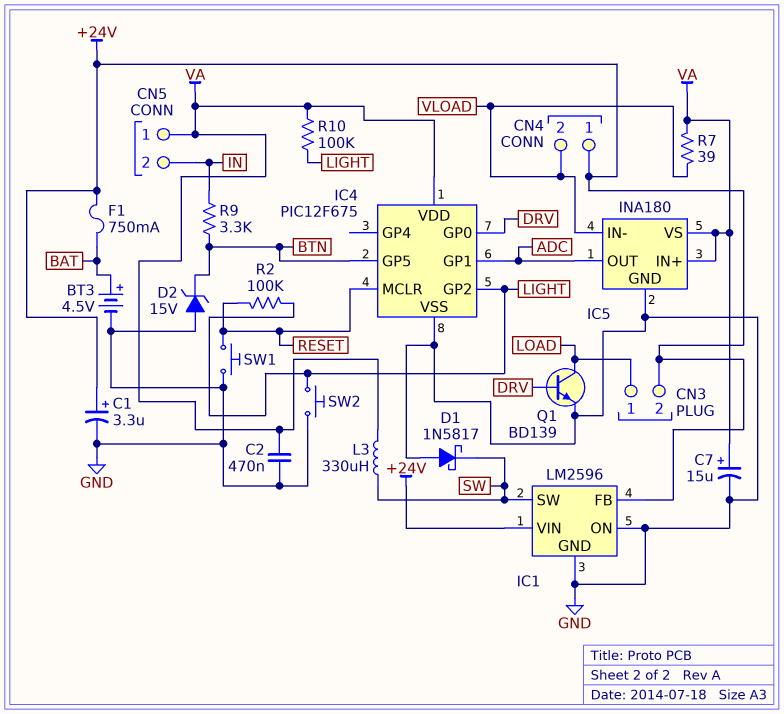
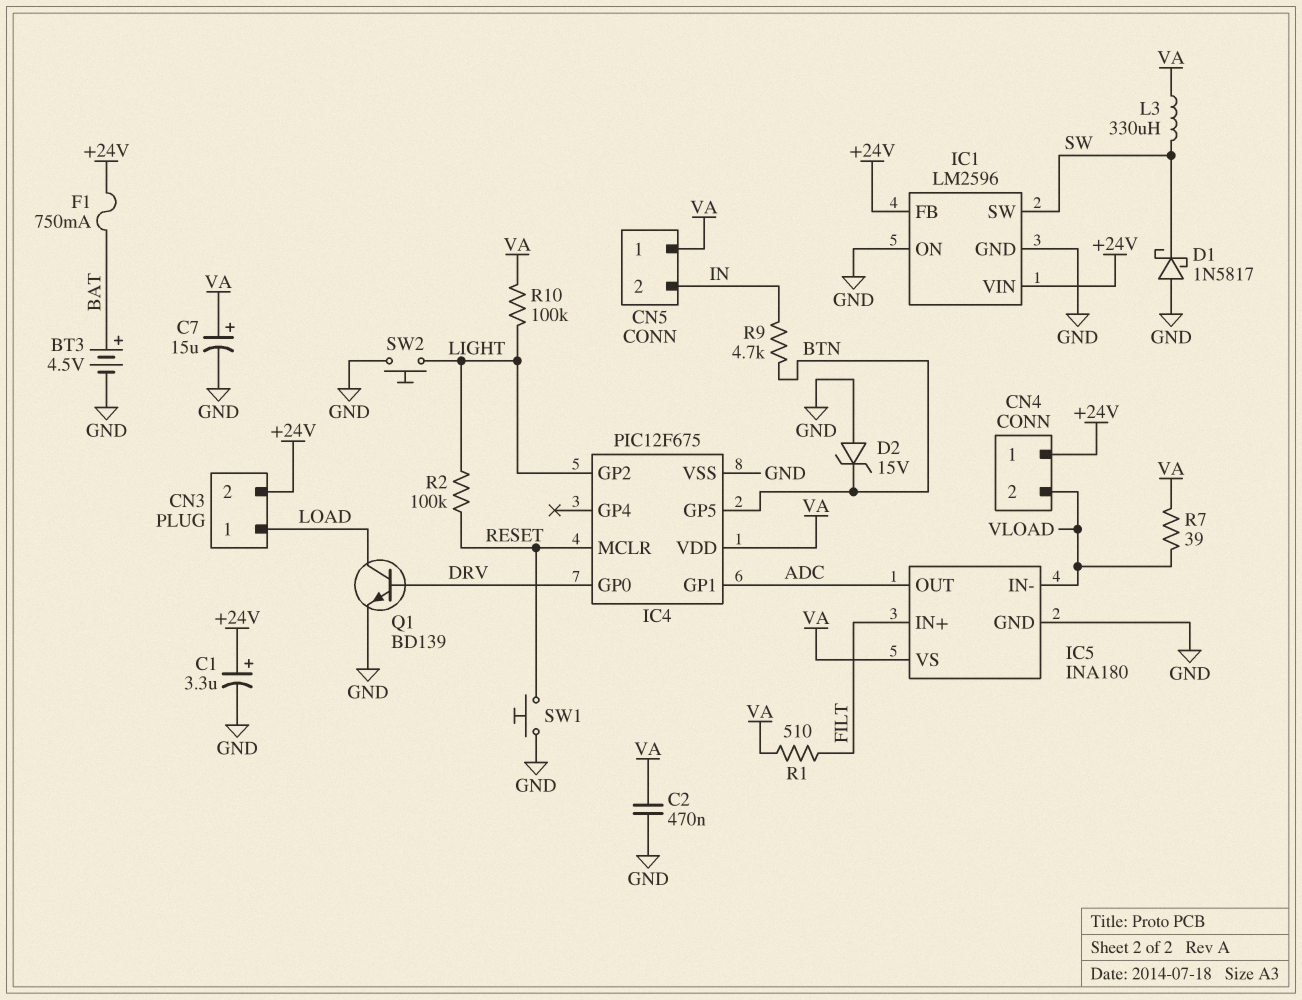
IC5 pin IN+: VA -> FILT
R1: none -> 510 (FILT, VA)
R9: 3.3k (BTN, IN) -> 4.7k (BTN, IN)

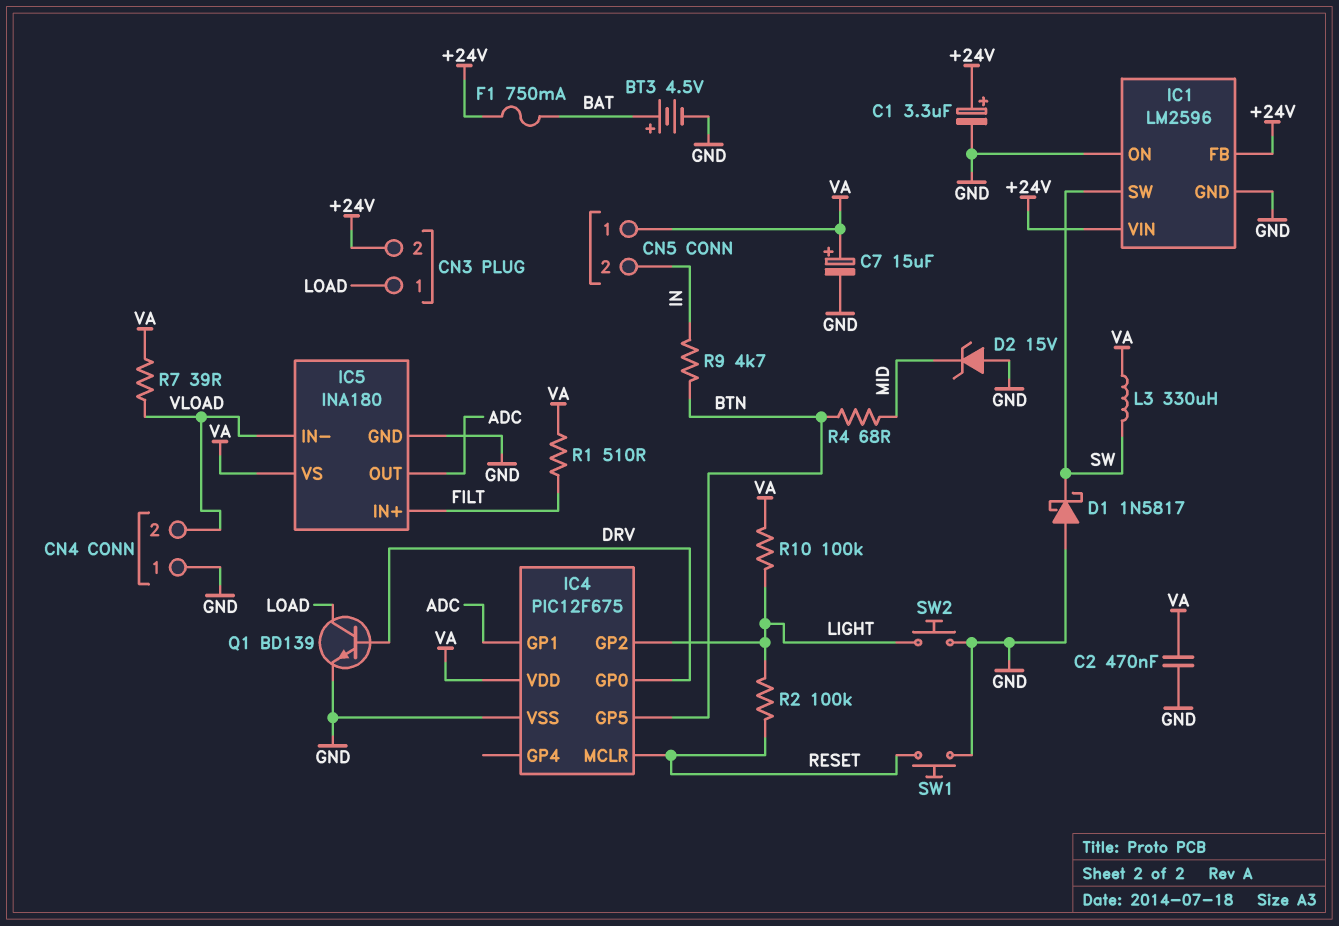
CN4 pin 1: +24V -> GND
D2: zener 15V (A GND, K BTN) -> zener 15V (A GND, K MID)
R4: none -> 68 (BTN, MID)

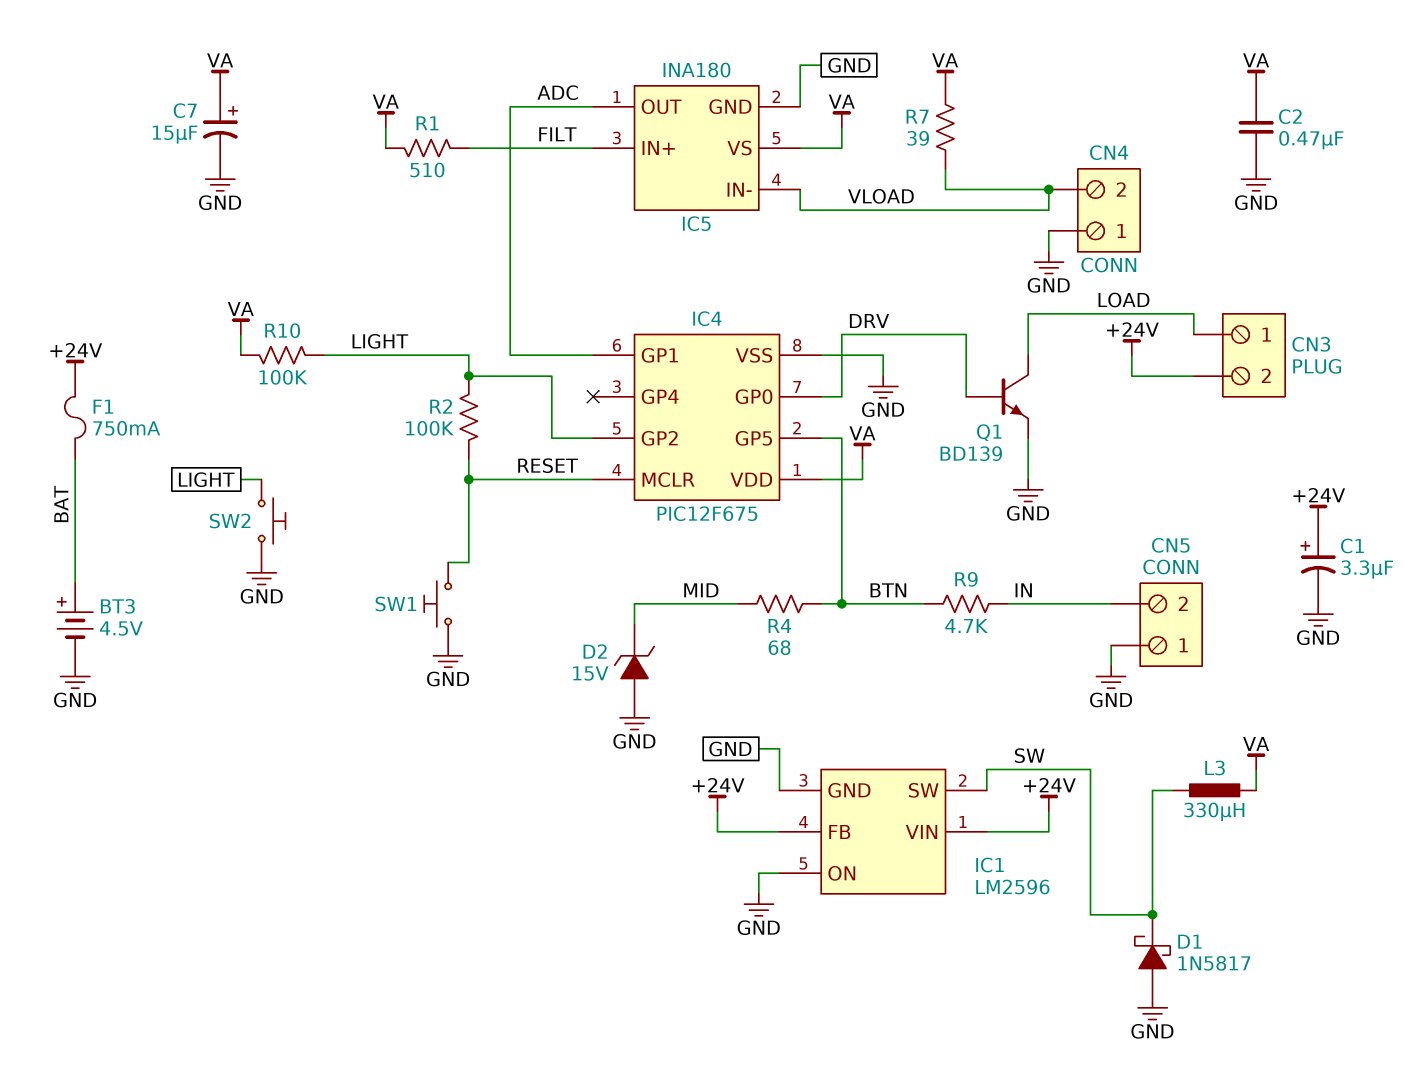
CN5 pin 1: VA -> GND

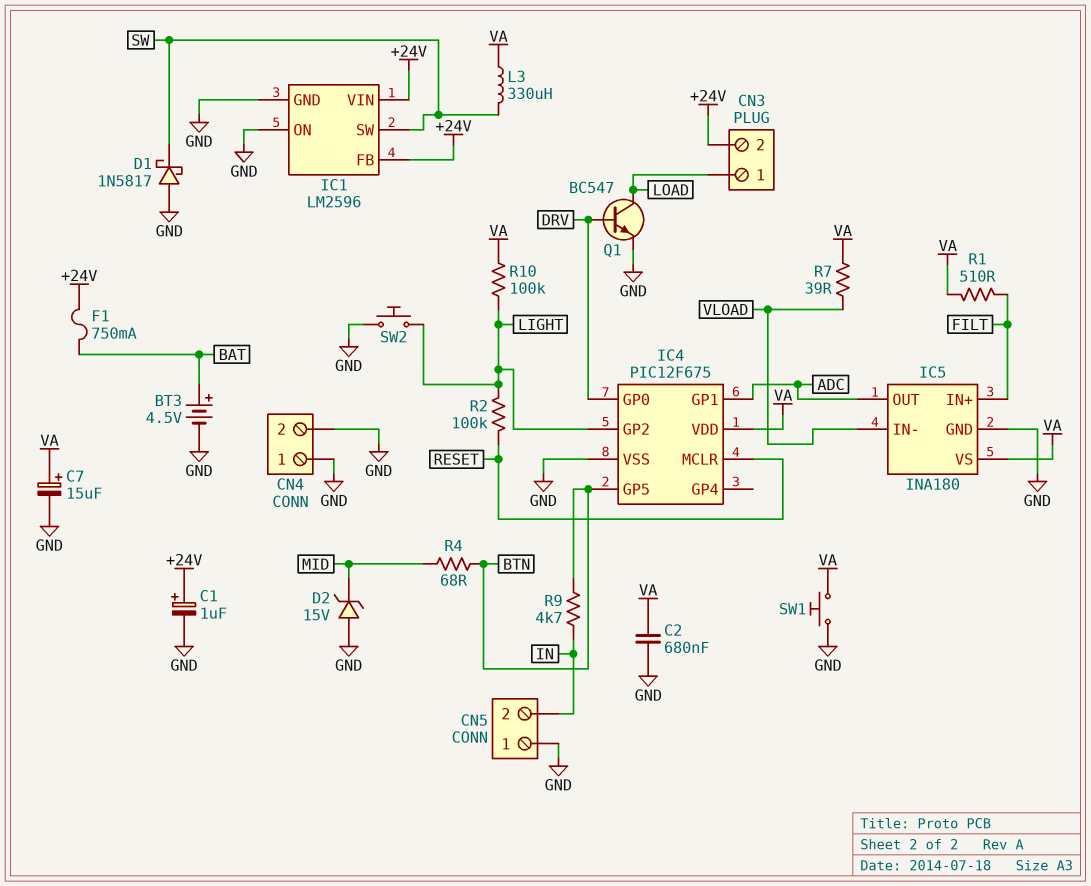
C1: 3.3uF (plus +24V, minus GND) -> 1uF (plus +24V, minus GND)
C2: 470nF (GND, VA) -> 680nF (GND, VA)
CN4 pin 2: VLOAD -> GND
Q1: NPN BD139 (B DRV, C LOAD, E GND) -> NPN BC547 (B DRV, C LOAD, E GND)
SW1: button (GND, RESET) -> button (GND, VA)

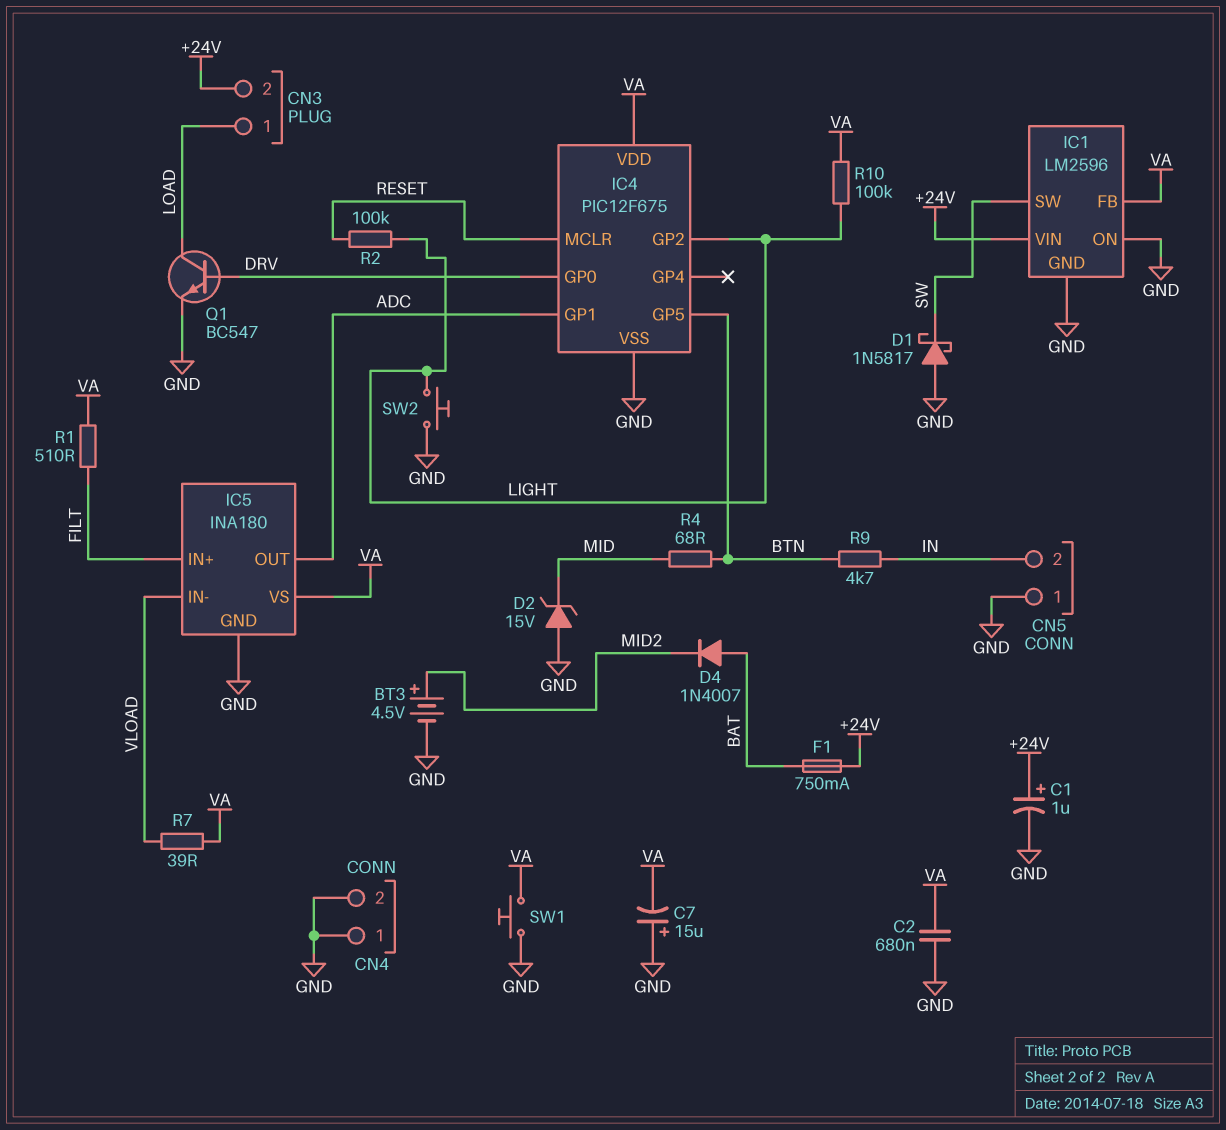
BT3: 4.5V (plus BAT, minus GND) -> 4.5V (plus MID2, minus GND)
C7: 15uF (plus VA, minus GND) -> 15uF (plus GND, minus VA)
D4: none -> diode 1N4007 (A BAT, K MID2)
IC1 pin FB: +24V -> VA
L3: 330uH (SW, VA) -> none

